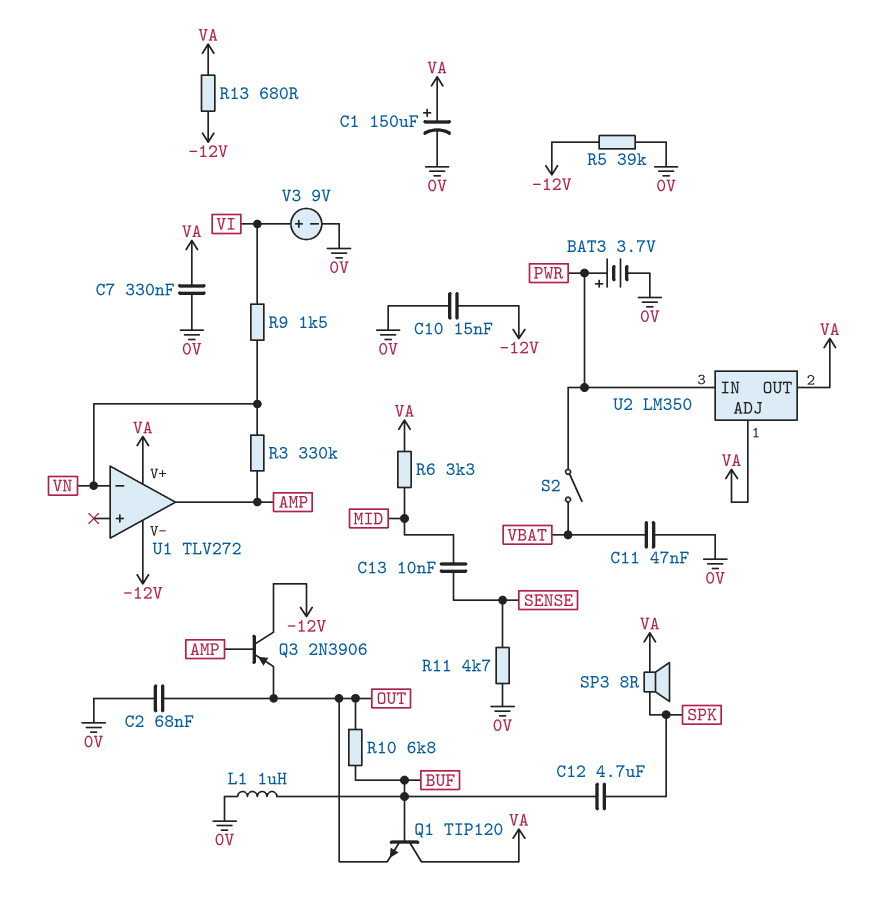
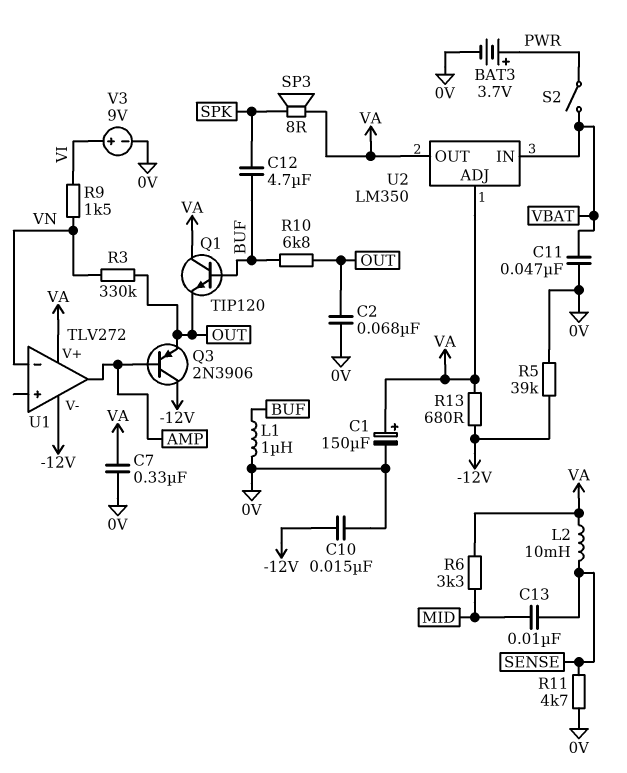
L2: none -> 10mH (SENSE, VA)
R3: 330k (AMP, VN) -> 330k (OUT, VN)
U2 pin IN: PWR -> VBAT

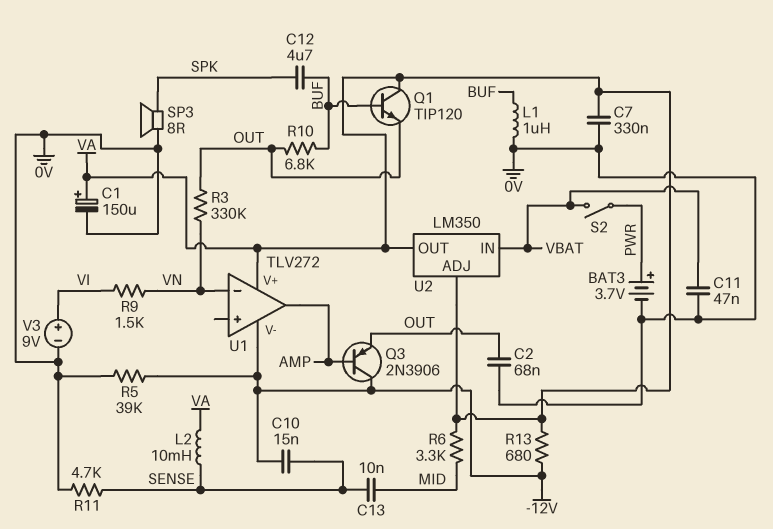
C10: 15nF (-12V, 0V) -> 15nF (-12V, SENSE)
SP3: speaker 8R (SPK, VA) -> speaker 8R (0V, SPK)

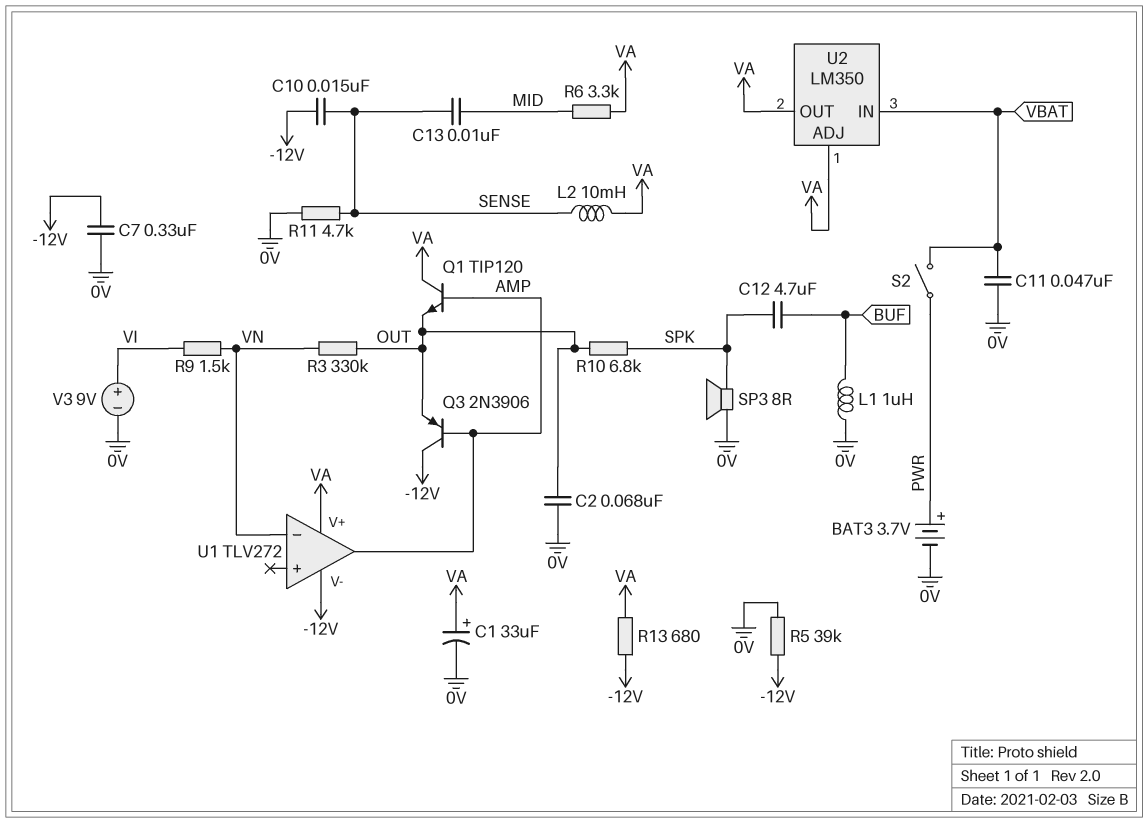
C1: 150uF (plus VA, minus 0V) -> 33uF (plus VA, minus 0V)
C7: 330nF (0V, VA) -> 330nF (-12V, 0V)
Q1: NPN TIP120 (B BUF, C VA, E OUT) -> NPN TIP120 (B AMP, C VA, E OUT)
R10: 6.8k (BUF, OUT) -> 6.8k (OUT, SPK)

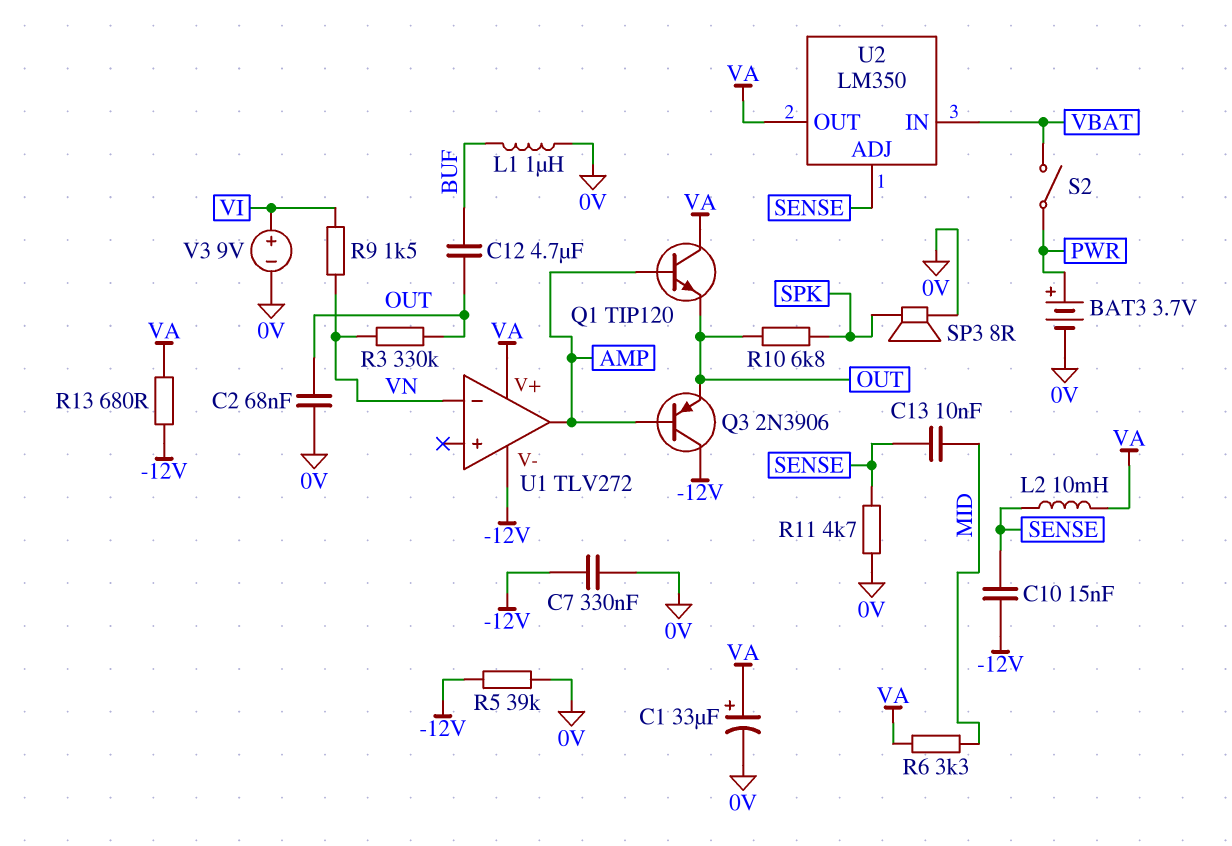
C11: 47nF (0V, VBAT) -> none
C12: 4.7uF (BUF, SPK) -> 4.7uF (BUF, OUT)
U2 pin ADJ: VA -> SENSE

